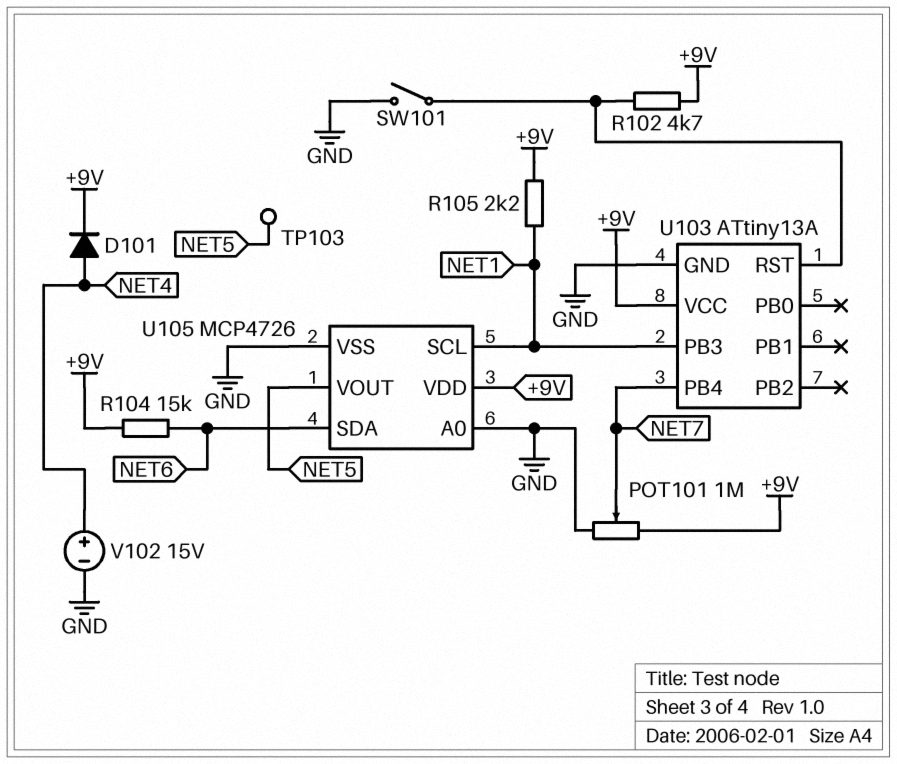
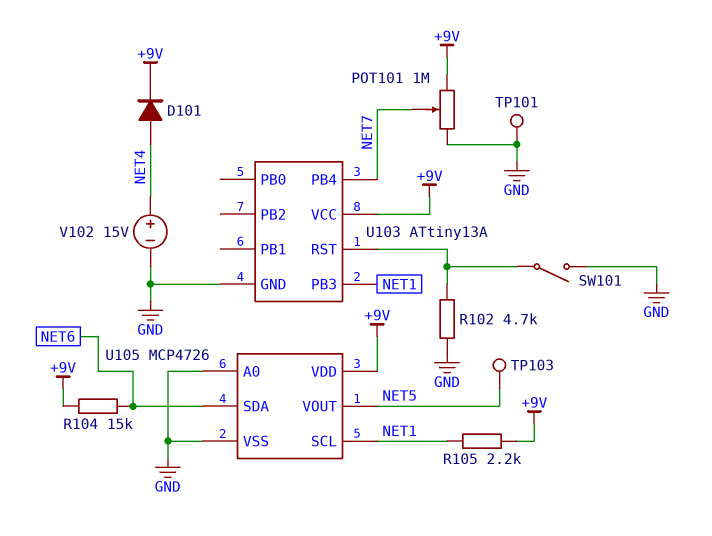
R102: 4.7k (+9V, U103/RST) -> 4.7k (GND, U103/RST)
TP101: none -> test point (GND)

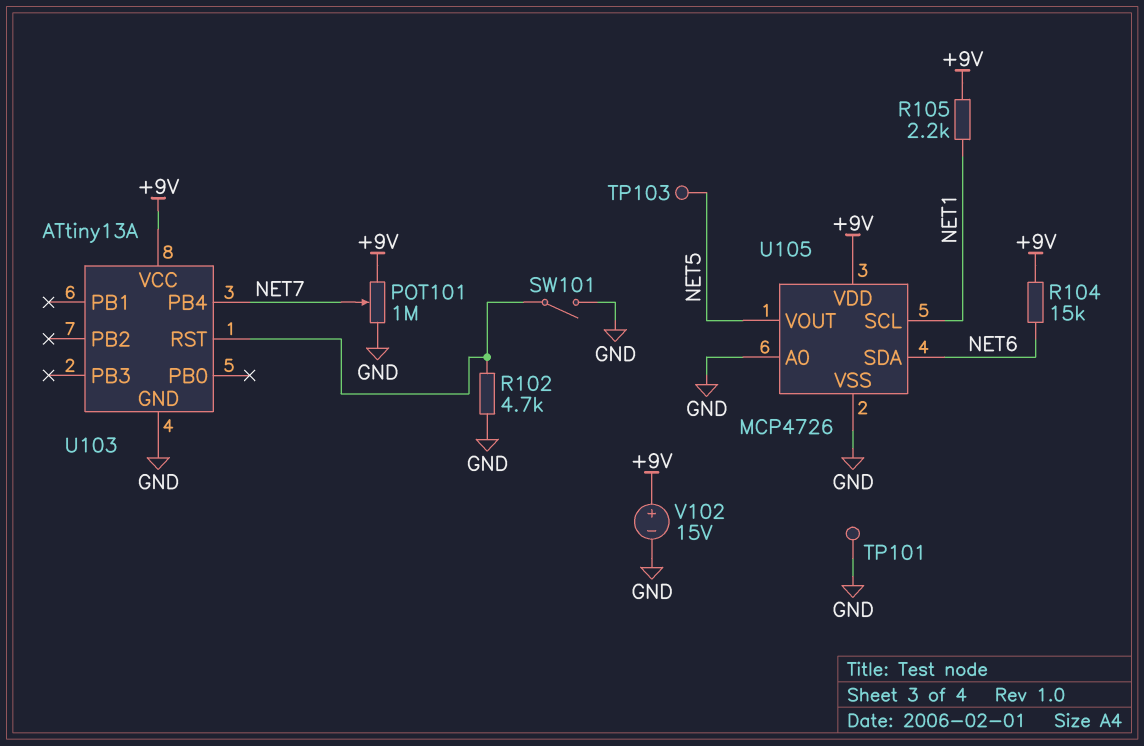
D101: diode (A NET4, K +9V) -> none
U103 pin PB3: NET1 -> none
V102: 15V (plus NET4, minus GND) -> 15V (plus +9V, minus GND)

